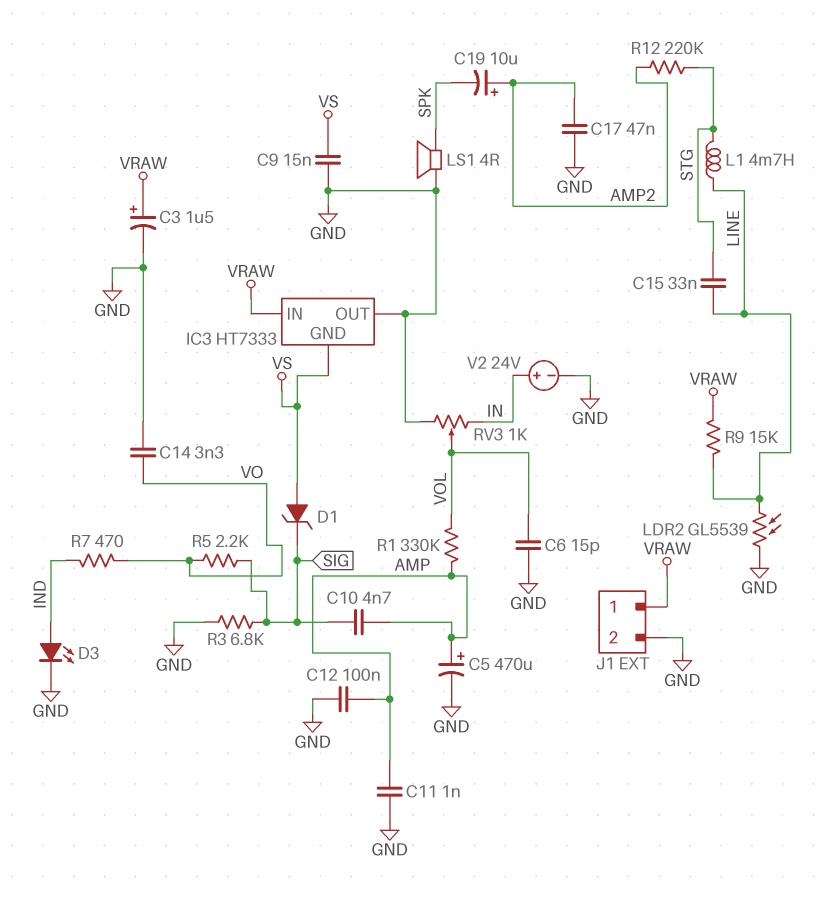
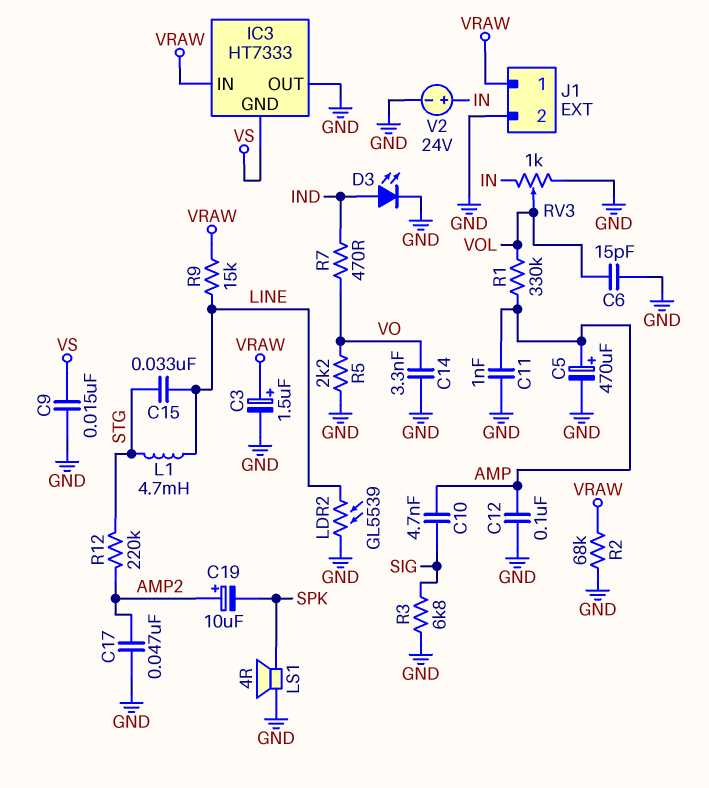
D1: zener (A VS, K SIG) -> none
R2: none -> 68k (GND, VRAW)
R5: 2.2k (SIG, VO) -> 2.2k (GND, VO)

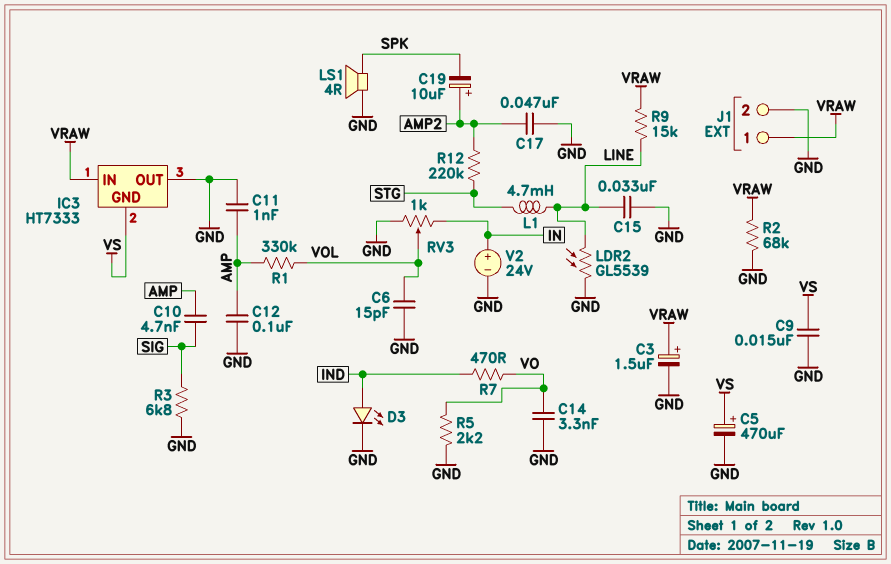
C5: 470uF (plus AMP, minus GND) -> 470uF (plus VS, minus GND)
C15: 33nF (LINE, STG) -> 33nF (GND, LINE)

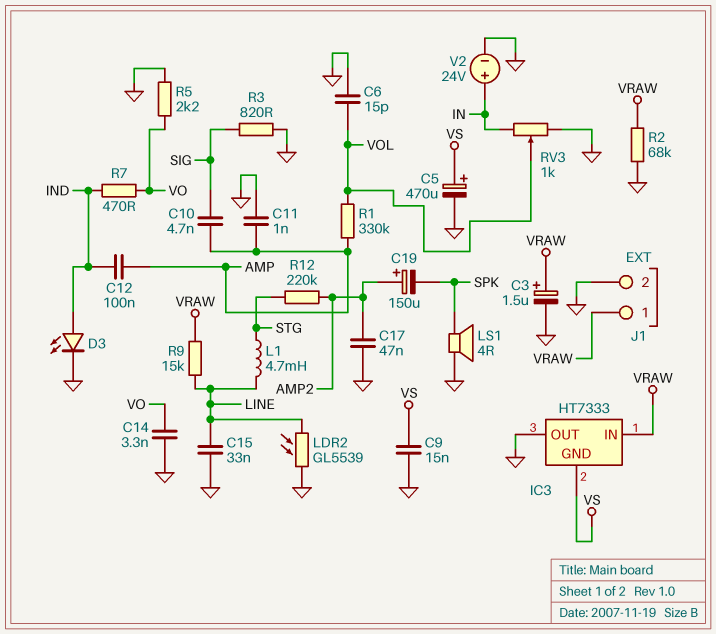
C12: 100nF (AMP, GND) -> 100nF (AMP, IND)
C19: 10uF (plus AMP2, minus SPK) -> 150uF (plus AMP2, minus SPK)
R3: 6.8k (GND, SIG) -> 820 (GND, SIG)

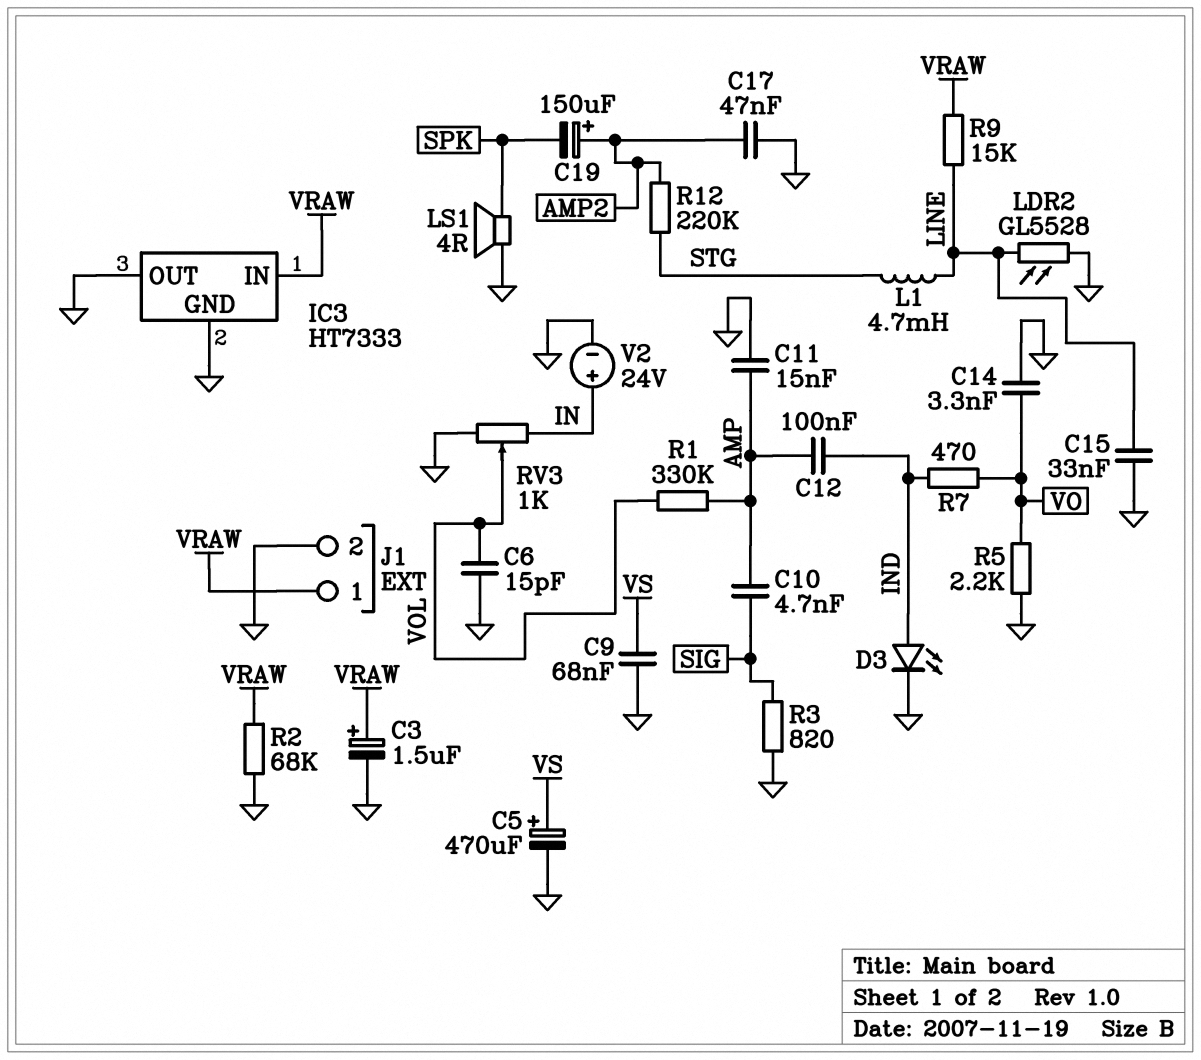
C9: 15nF (GND, VS) -> 68nF (GND, VS)
C11: 1nF (AMP, GND) -> 15nF (AMP, GND)
IC3 pin GND: VS -> GND
LDR2: GL5539 (GND, LINE) -> GL5528 (GND, LINE)

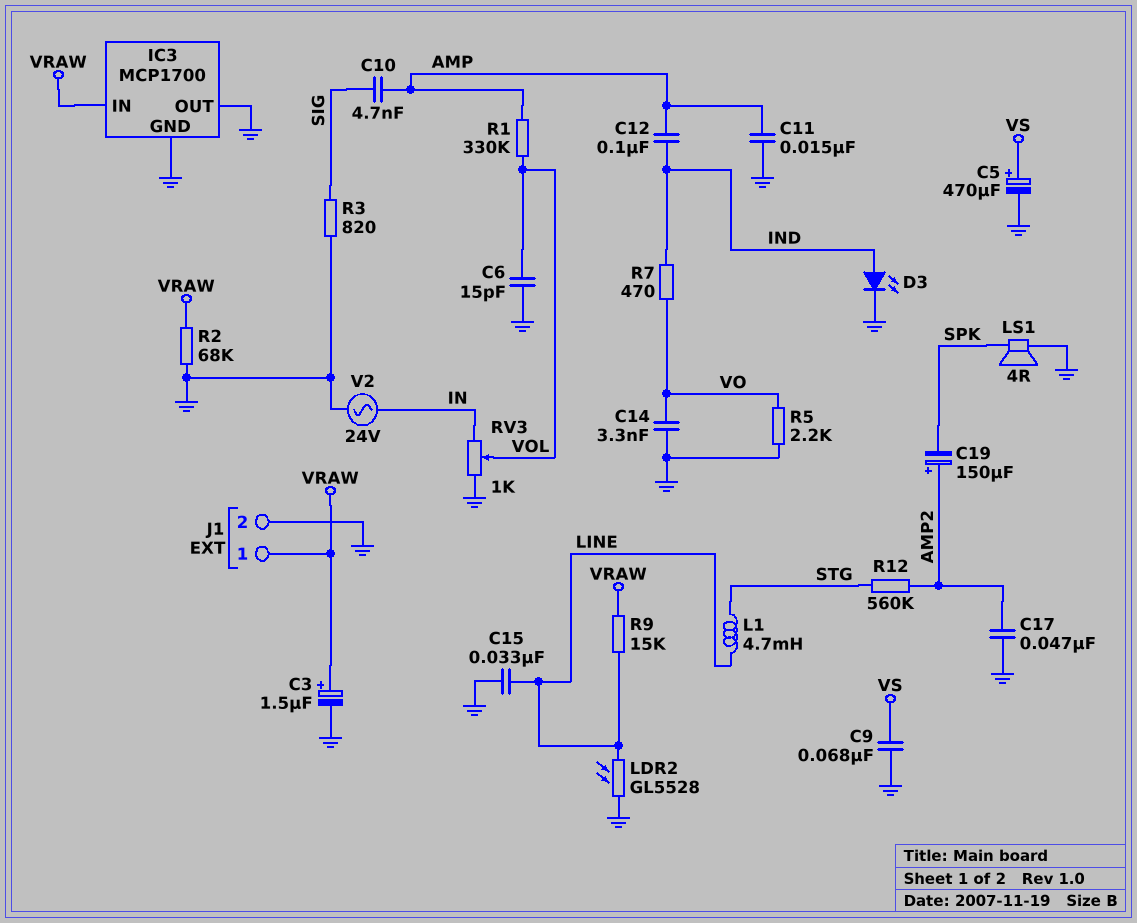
IC3: HT7333 -> MCP1700
R12: 220k (AMP2, STG) -> 560k (AMP2, STG)
V2: 24V (plus IN, minus GND) -> AC 24V (GND, IN)

